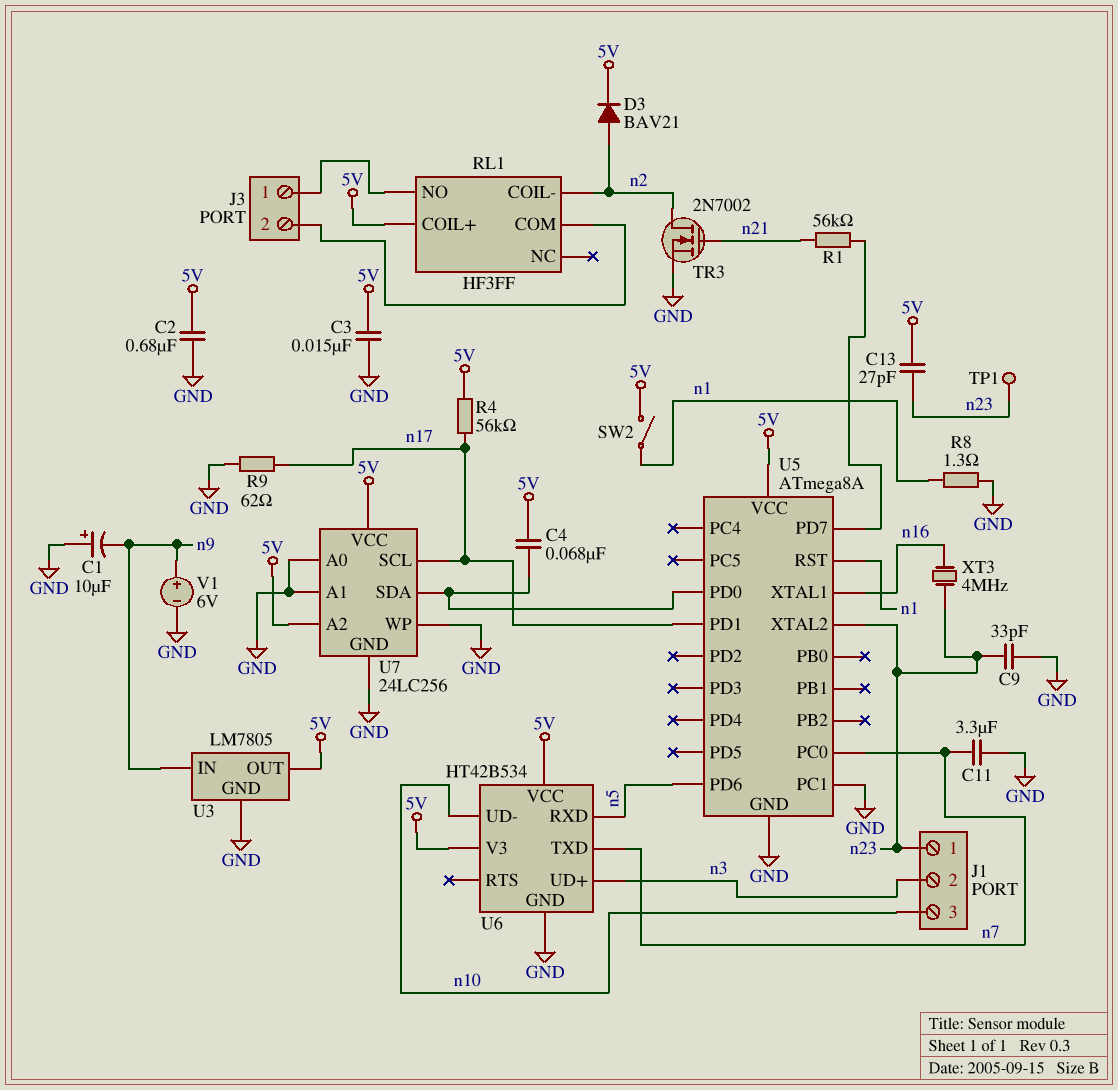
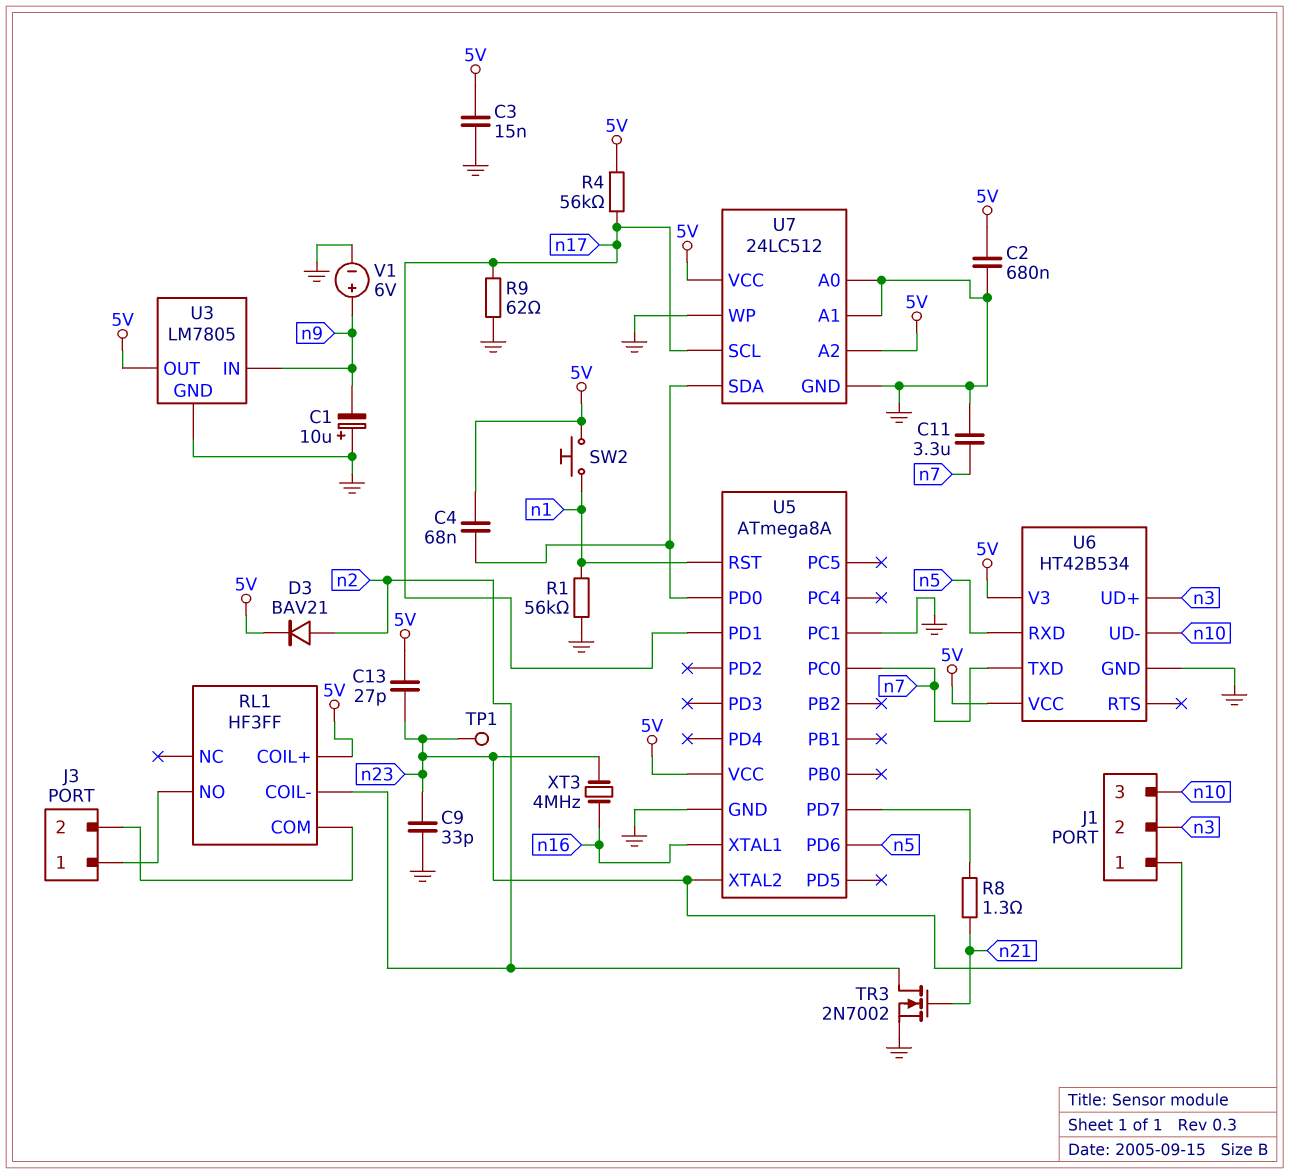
R1: 56k (U5/PD7, n21) -> 56k (GND, n1)
R8: 1.3 (GND, n1) -> 1.3 (U5/PD7, n21)
SW2: switch (5V, n1) -> button (5V, n1)
U7: 24LC256 -> 24LC512

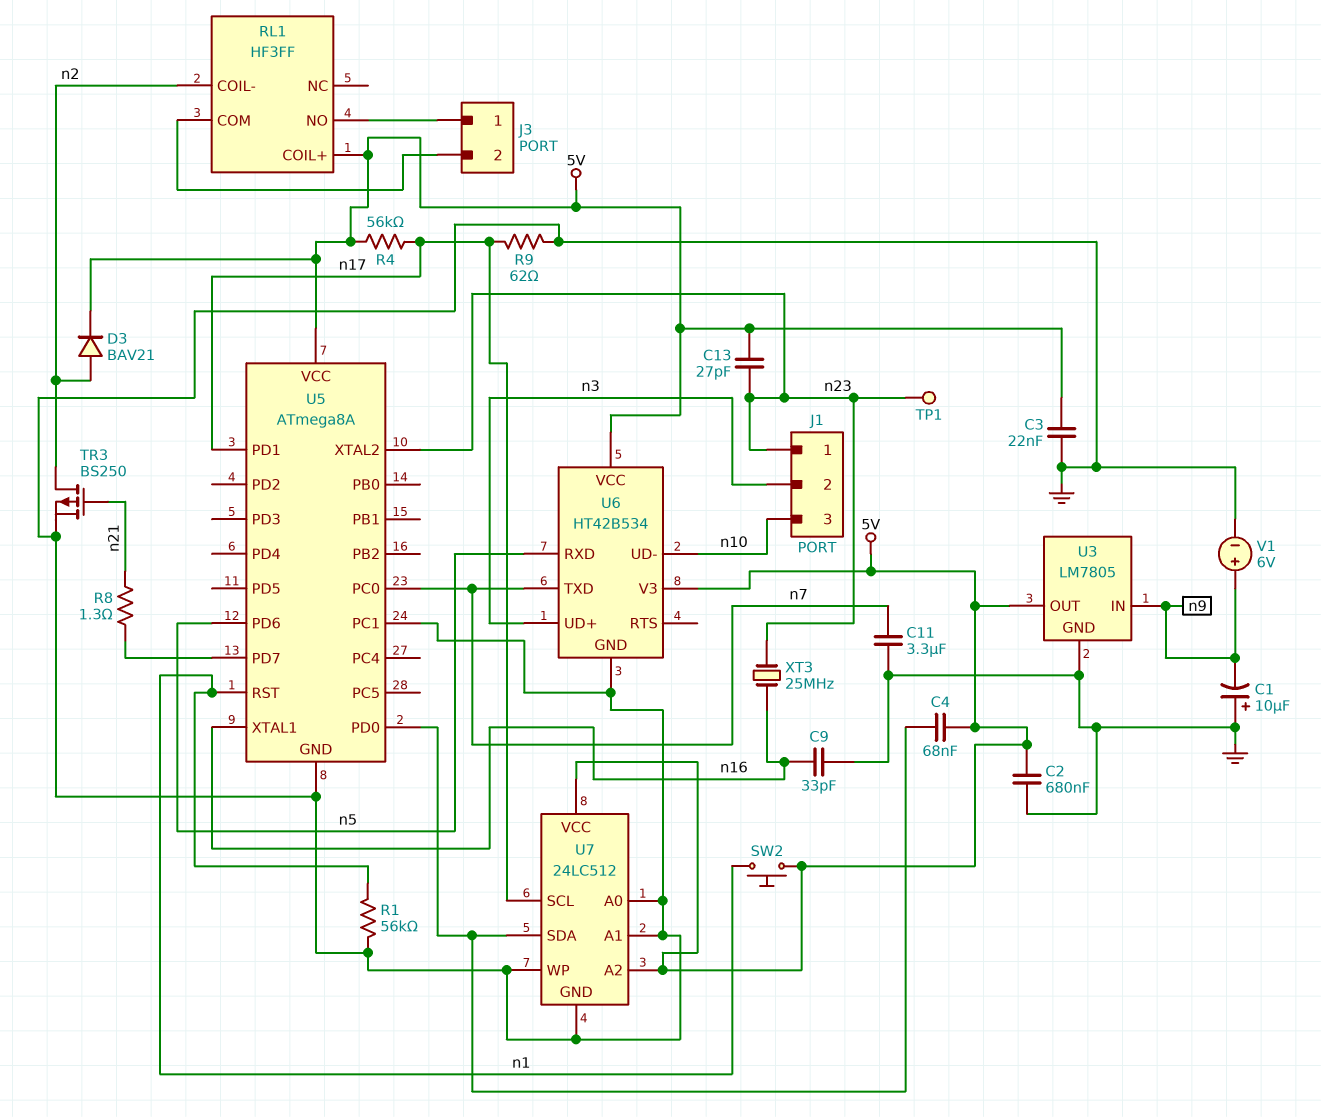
C3: 15nF (5V, GND) -> 22nF (5V, GND)
C9: 33pF (GND, n23) -> 33pF (GND, n16)
TR3: NMOS 2N7002 (G n21, D n2, S GND) -> PMOS BS250 (G n21, D n2, S GND)
XT3: 4MHz (n16, n23) -> 25MHz (n16, n23)

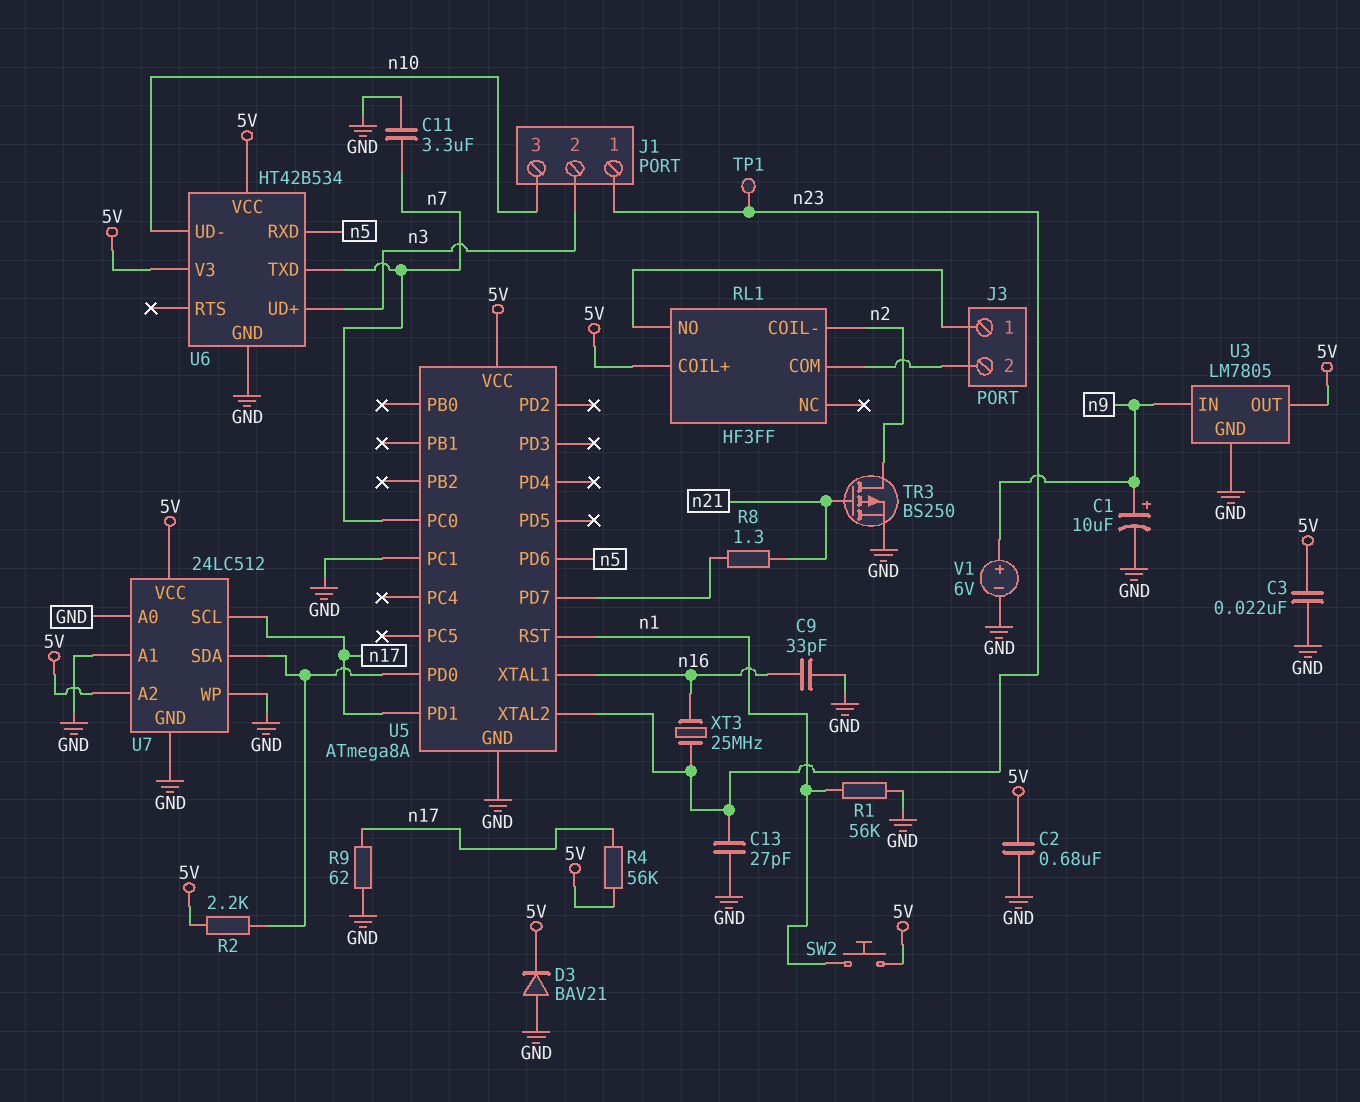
C1: 10uF (plus GND, minus n9) -> 10uF (plus n9, minus GND)
C4: 68nF (5V, U5/PD0) -> none
C13: 27pF (5V, n23) -> 27pF (GND, n23)
D3: diode BAV21 (A n2, K 5V) -> diode BAV21 (A GND, K 5V)
R2: none -> 2.2k (5V, U5/PD0)

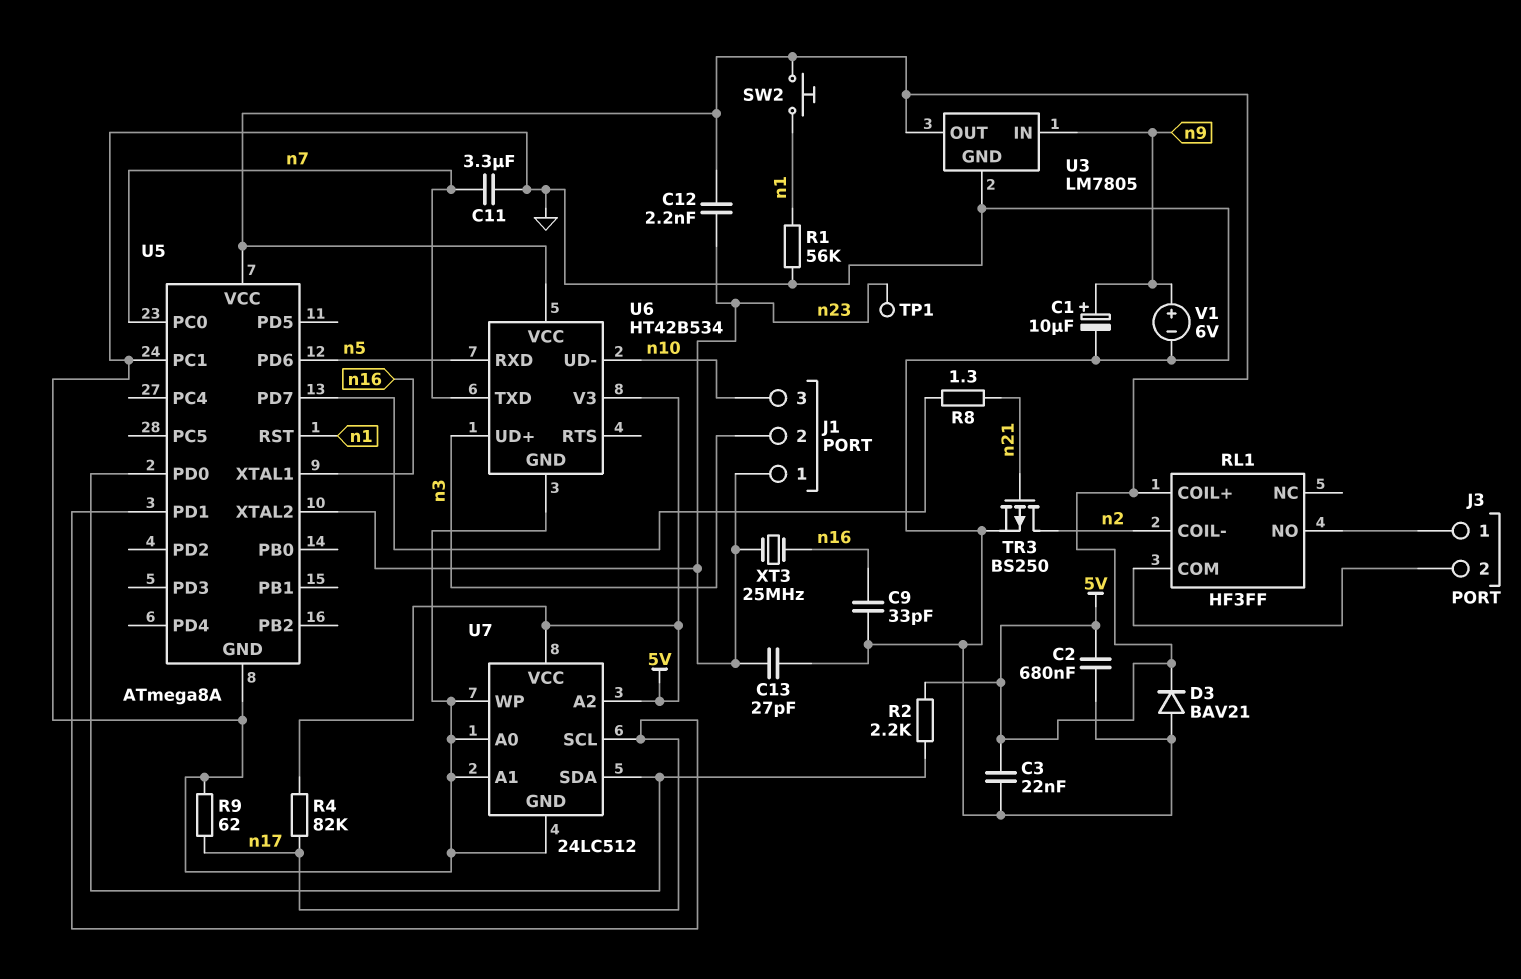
C12: none -> 2.2nF (5V, n23)
R4: 56k (5V, n17) -> 82k (5V, n17)

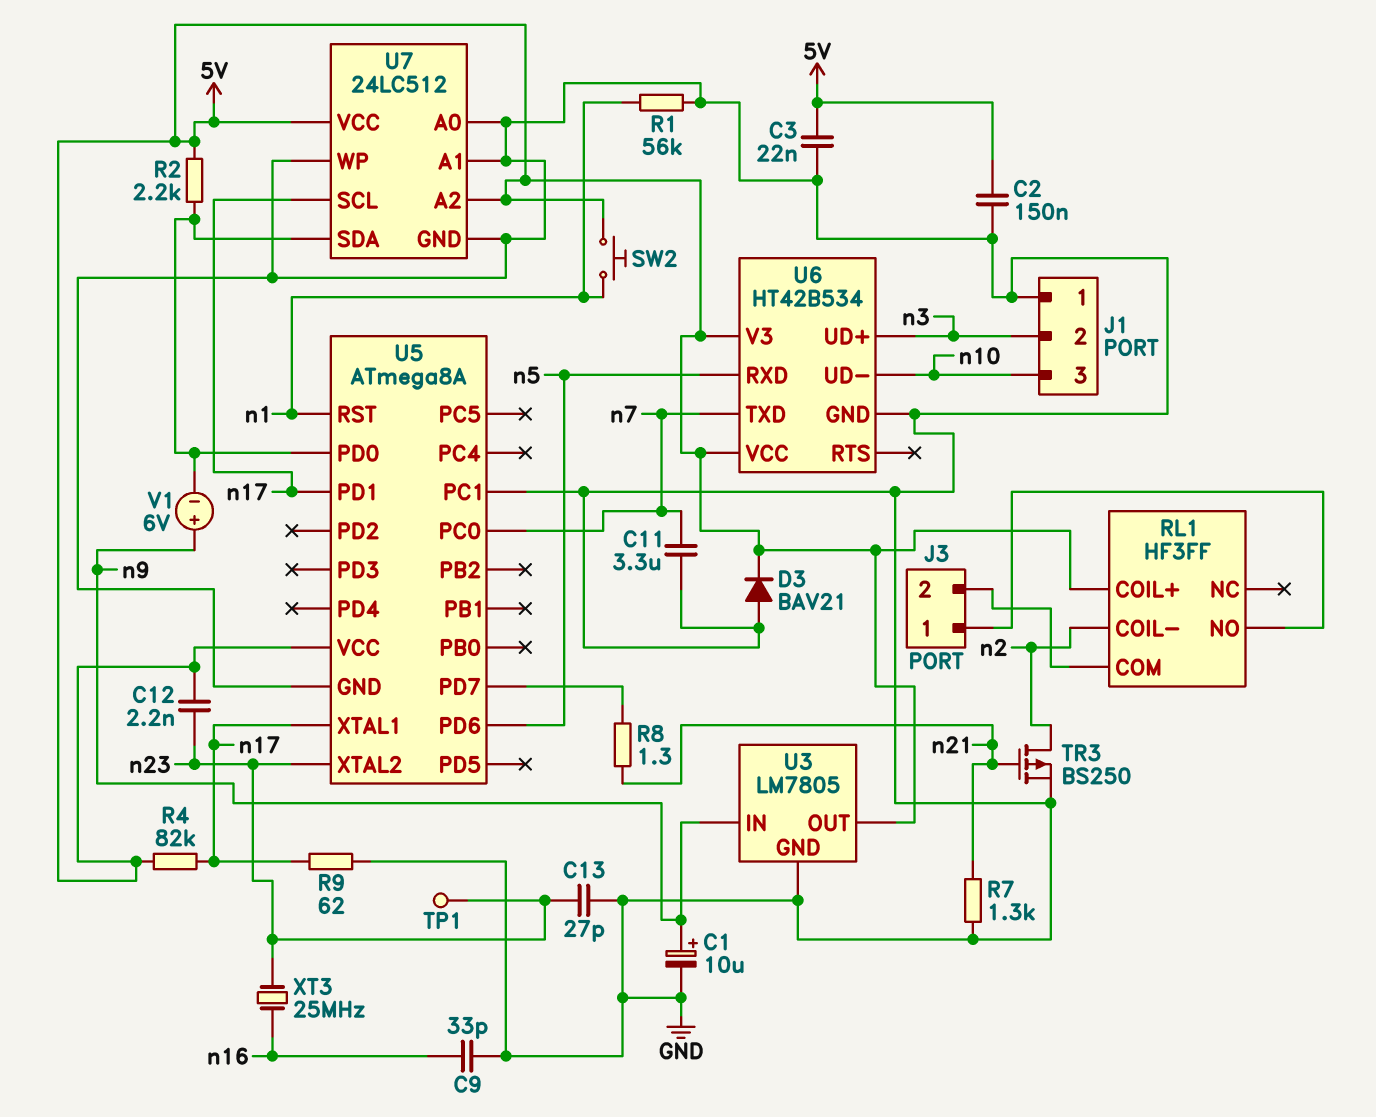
C2: 680nF (5V, GND) -> 150nF (5V, GND)
J1 pin 1: n23 -> GND
R7: none -> 1.3k (GND, n21)
U5 pin XTAL1: n16 -> n17
V1: 6V (plus n9, minus GND) -> 6V (plus n9, minus U5/PD0)

